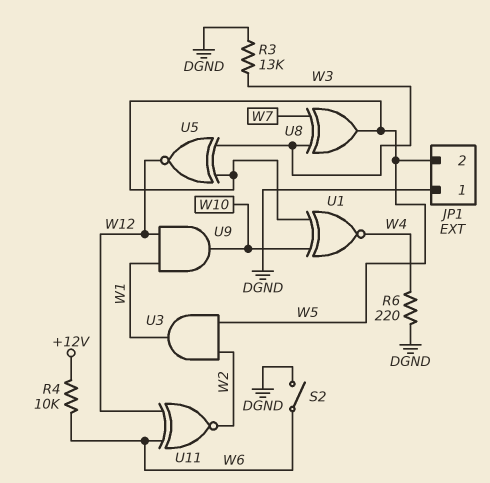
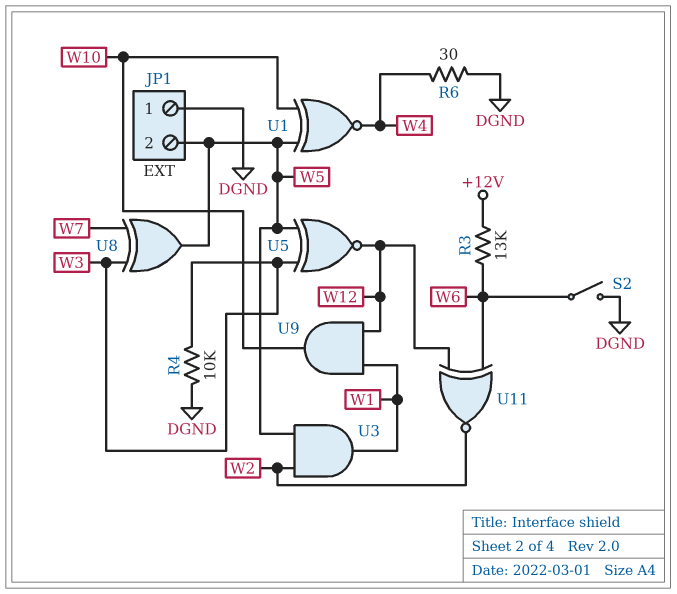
R3: 13k (DGND, W3) -> 13k (+12V, W6)
R4: 10k (+12V, W6) -> 10k (DGND, W3)
R6: 220 (DGND, W4) -> 30 (DGND, W4)

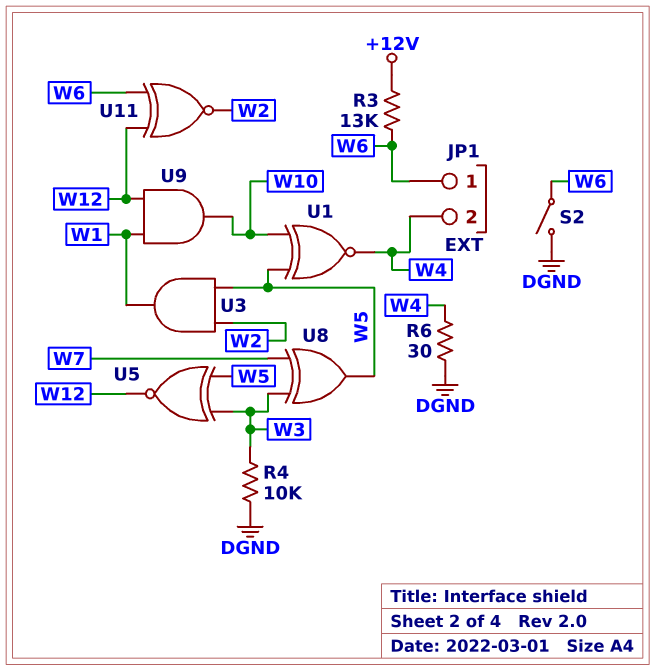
JP1 pin 1: DGND -> W6
JP1 pin 2: W5 -> W4

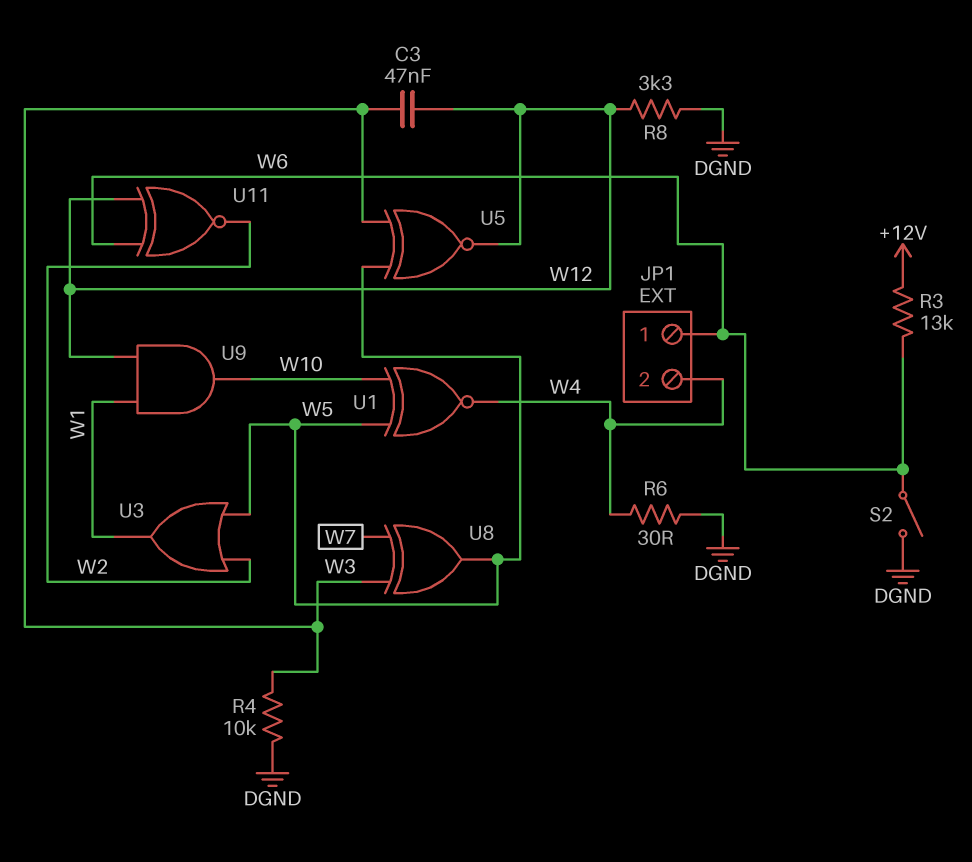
C3: none -> 47nF (W3, W12)
R8: none -> 3.3k (DGND, W12)
U3: AND (in W2, in W5, out W1) -> OR (in W2, in W5, out W1)

